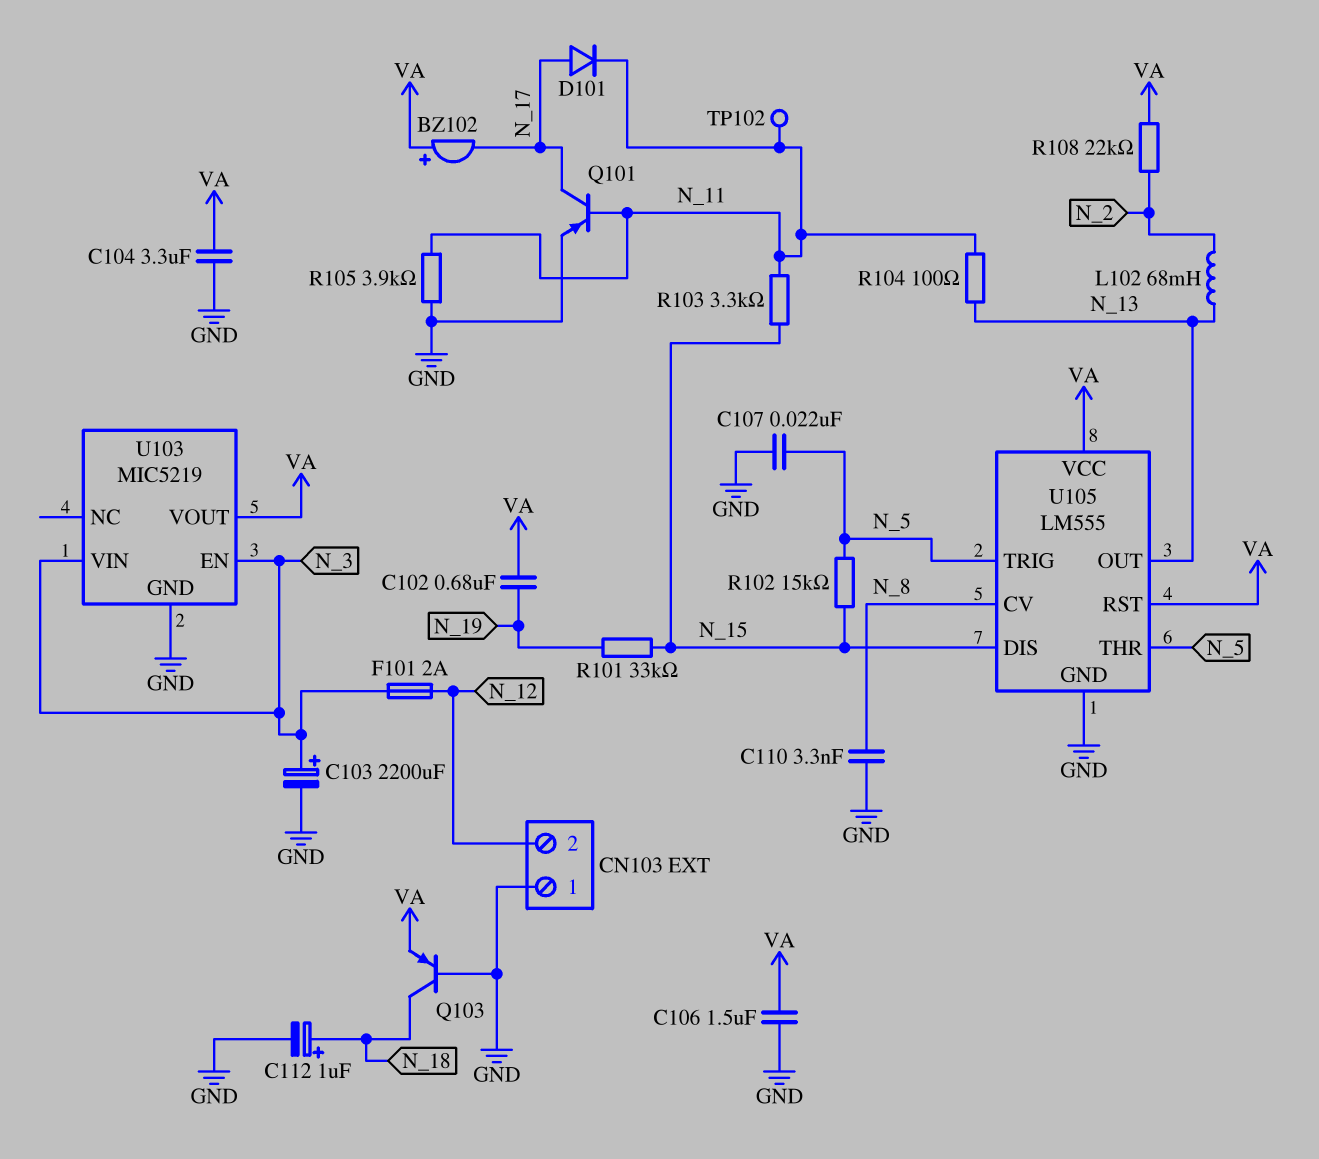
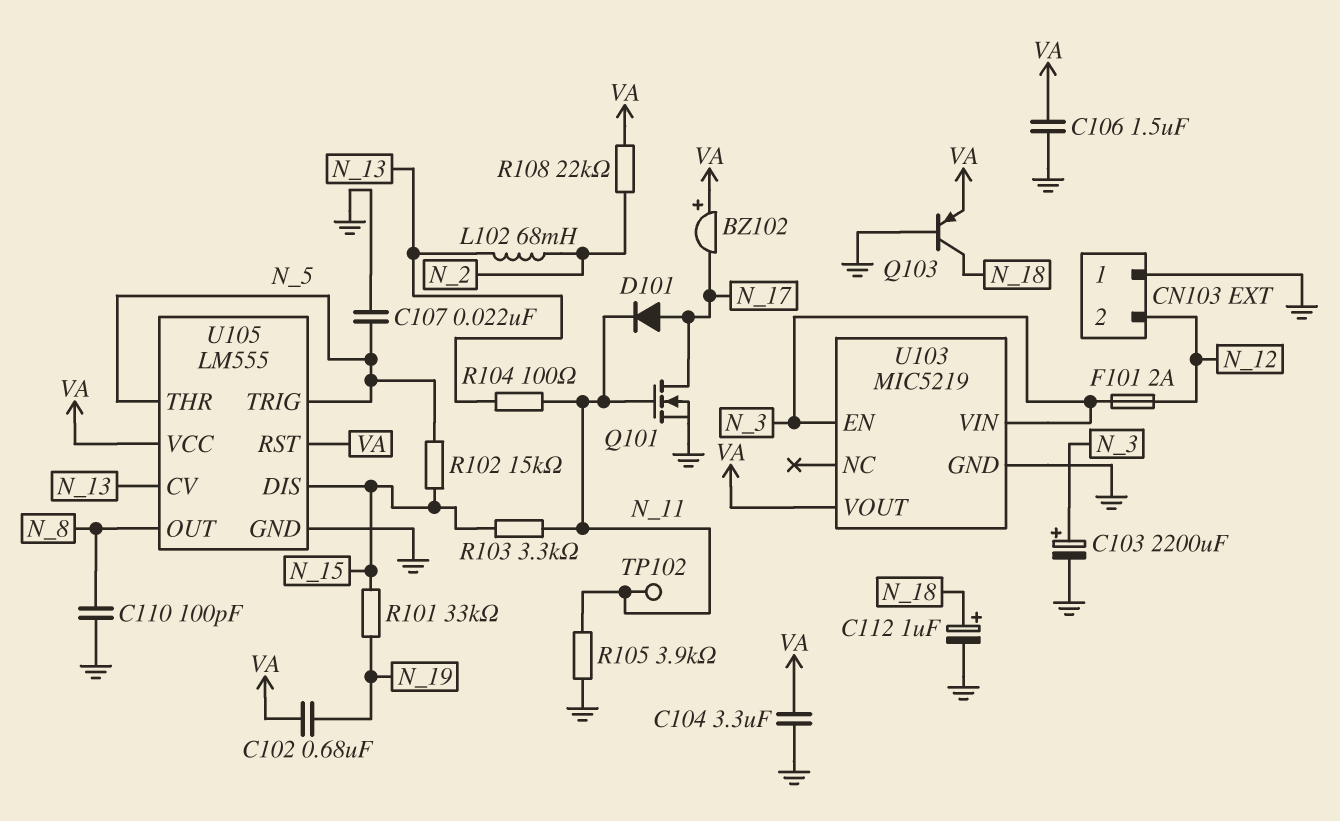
C110: 3.3nF (GND, N_8) -> 100pF (GND, N_8)
Q101: PNP (B N_11, C N_17, E GND) -> NMOS (G N_11, D N_17, S GND)
U105 pin CV: N_8 -> N_13
U105 pin OUT: N_13 -> N_8

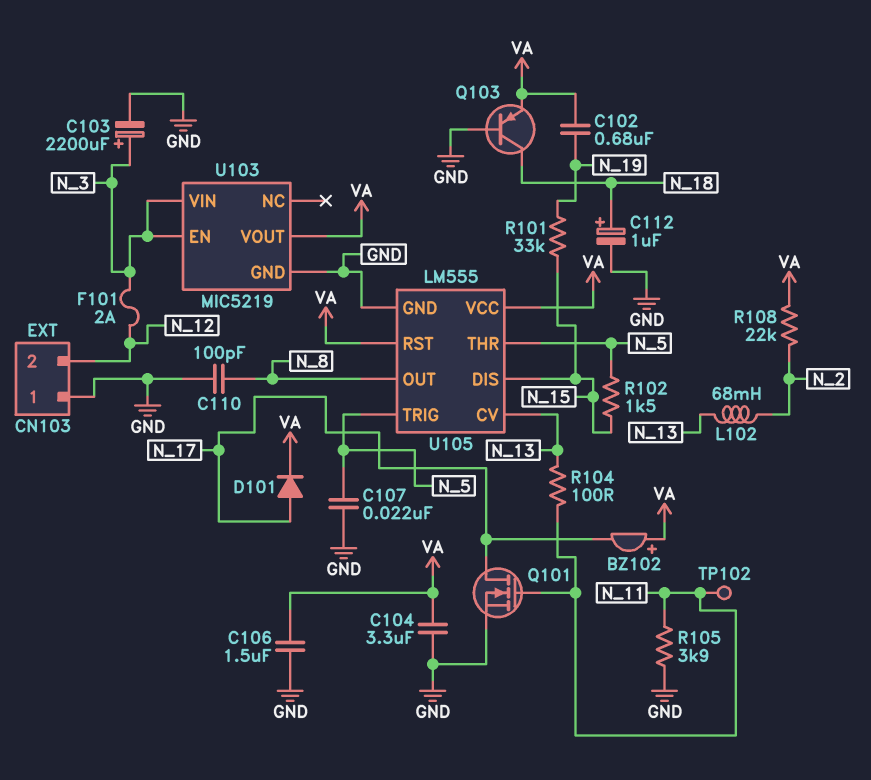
D101: diode (A N_17, K N_11) -> diode (A N_17, K VA)
R102: 15k (N_5, N_15) -> 1.5k (N_5, N_15)
R103: 3.3k (N_11, N_15) -> none

